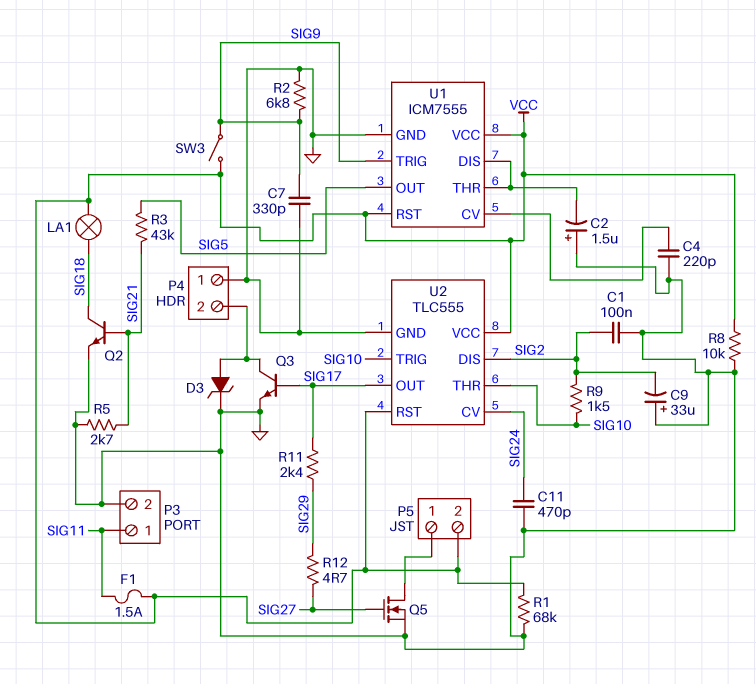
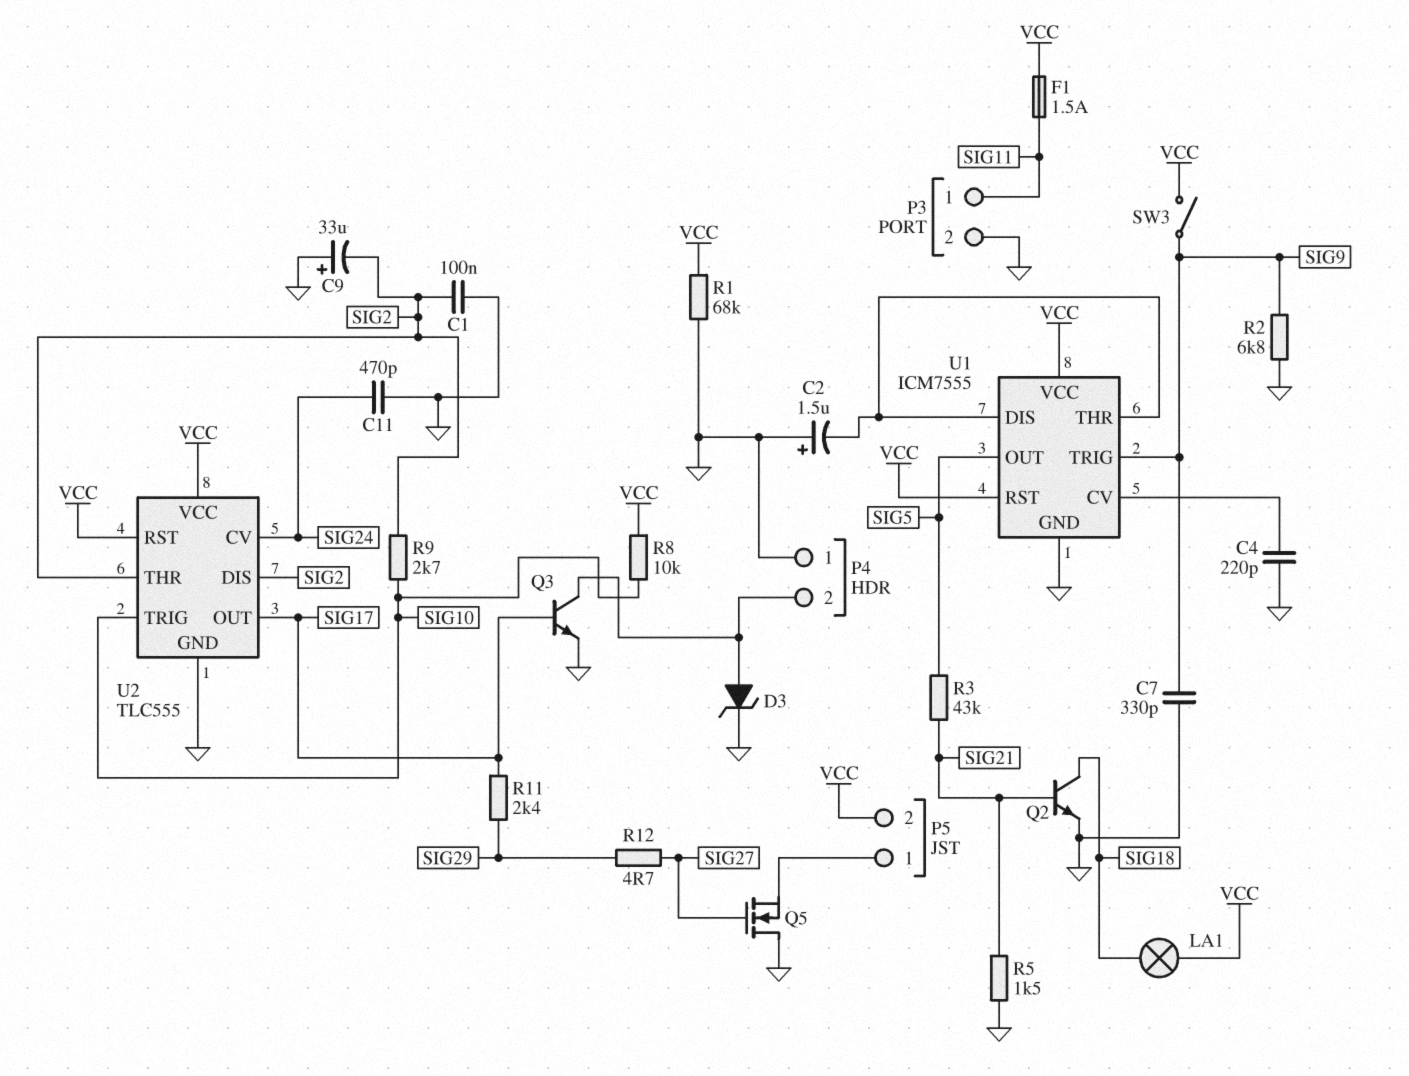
Q5: NMOS (G SIG27, D P5/1, S GND) -> NMOS (G SIG27, D GND, S P5/1)
R5: 2.7k (GND, SIG21) -> 1.5k (GND, SIG21)
R8: 10k (GND, VCC) -> 10k (SIG10, VCC)
R9: 1.5k (SIG2, SIG10) -> 2.7k (SIG2, SIG10)
U2 pin THR: SIG10 -> SIG2

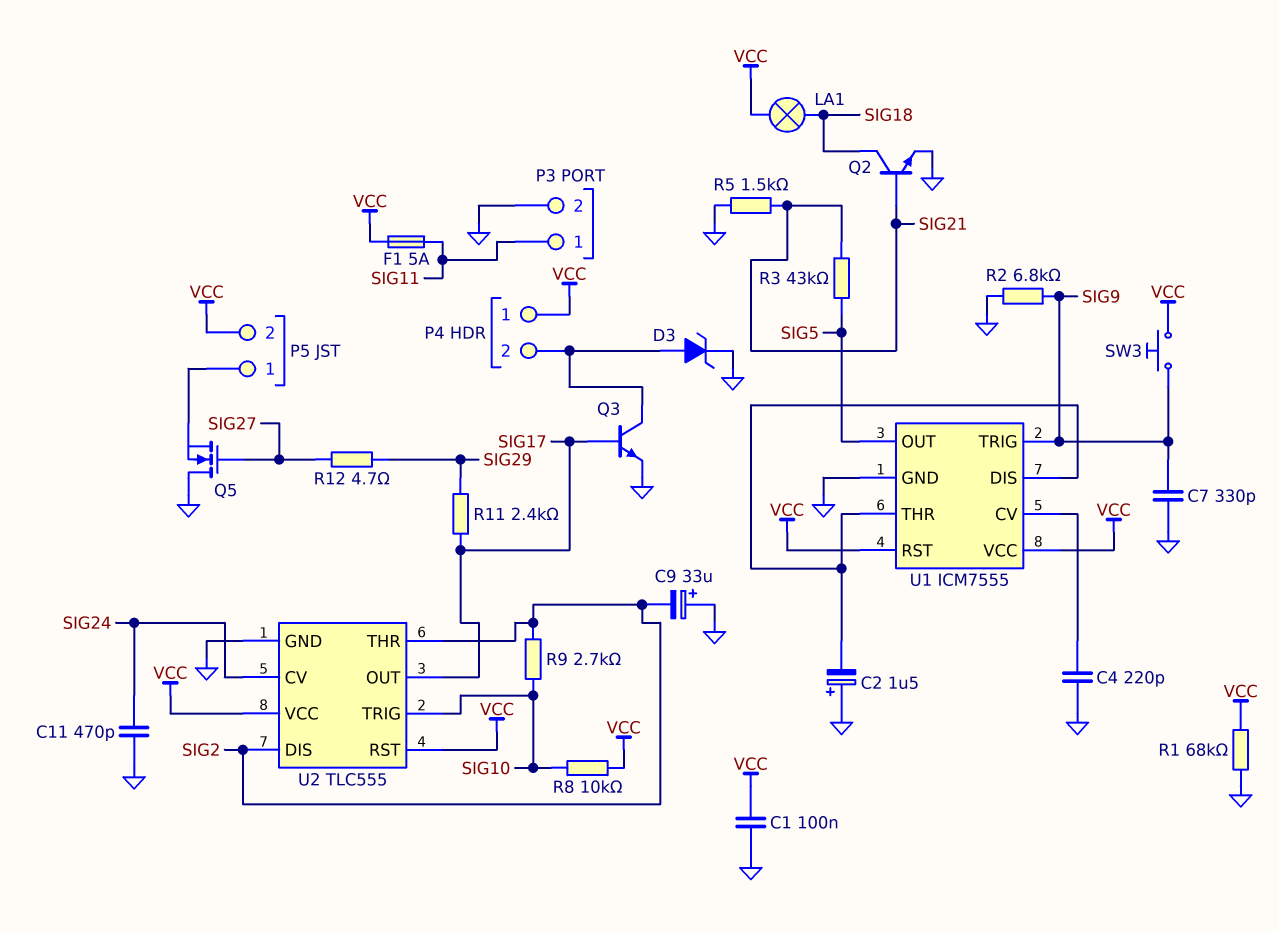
C1: 100nF (GND, SIG2) -> 100nF (GND, VCC)
F1: 1.5A (SIG11, VCC) -> 5A (SIG11, VCC)
P4 pin 1: GND -> VCC
SW3: switch (SIG9, VCC) -> button (SIG9, VCC)

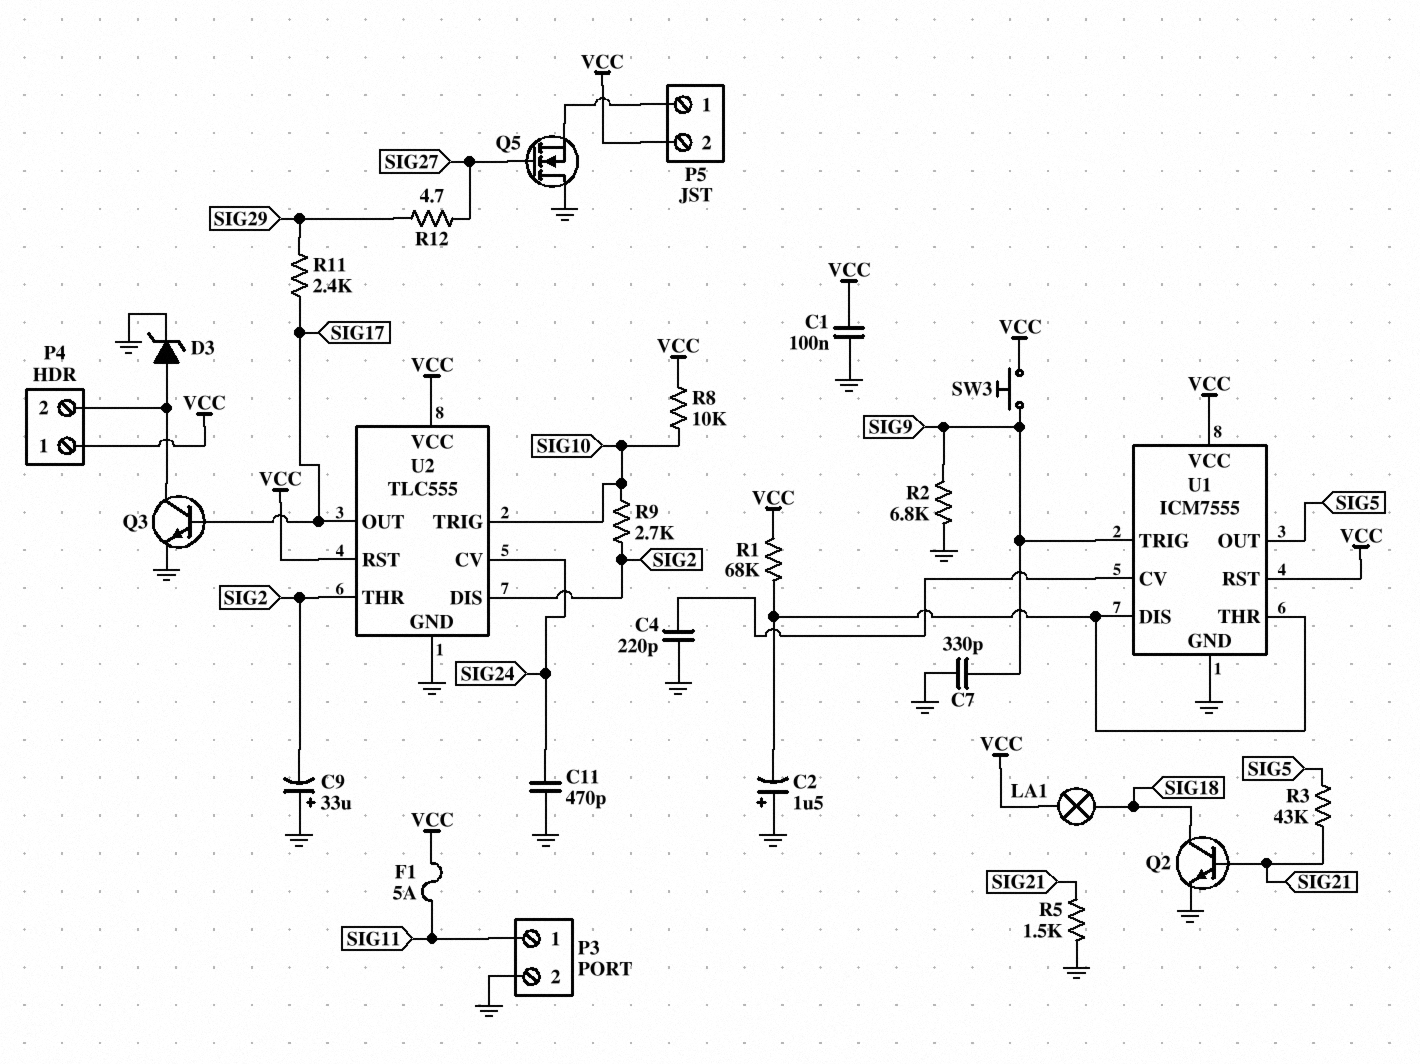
R1: 68k (GND, VCC) -> 68k (U1/DIS, VCC)

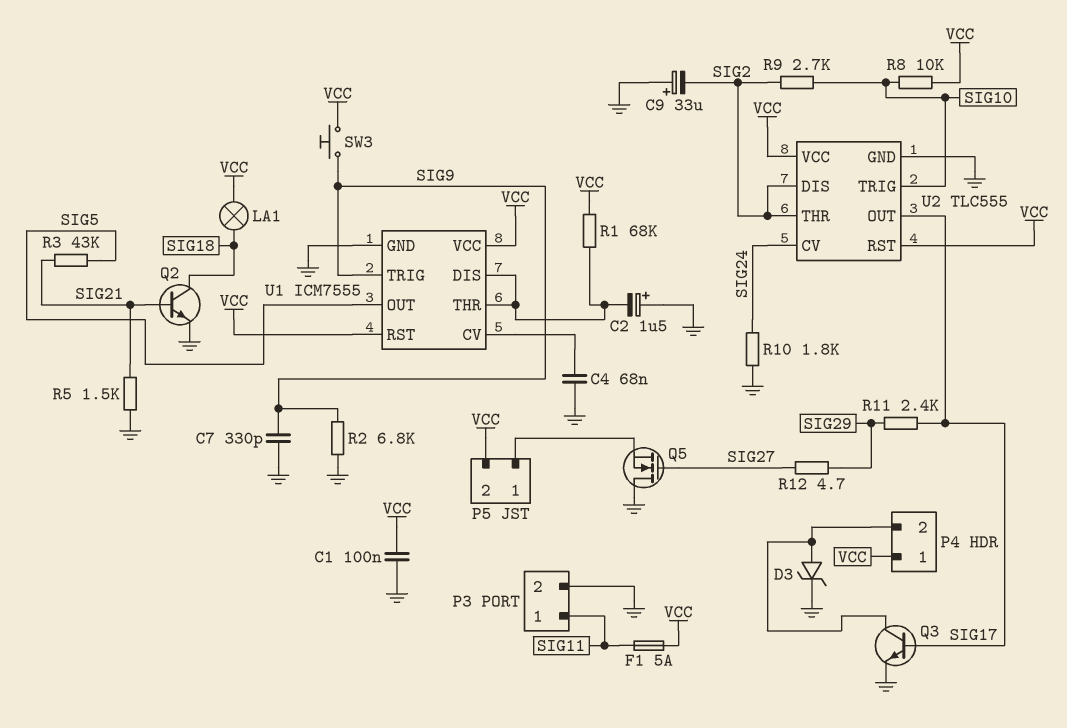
C4: 220pF (GND, U1/CV) -> 68nF (GND, U1/CV)
C11: 470pF (GND, SIG24) -> none
R10: none -> 1.8k (GND, SIG24)

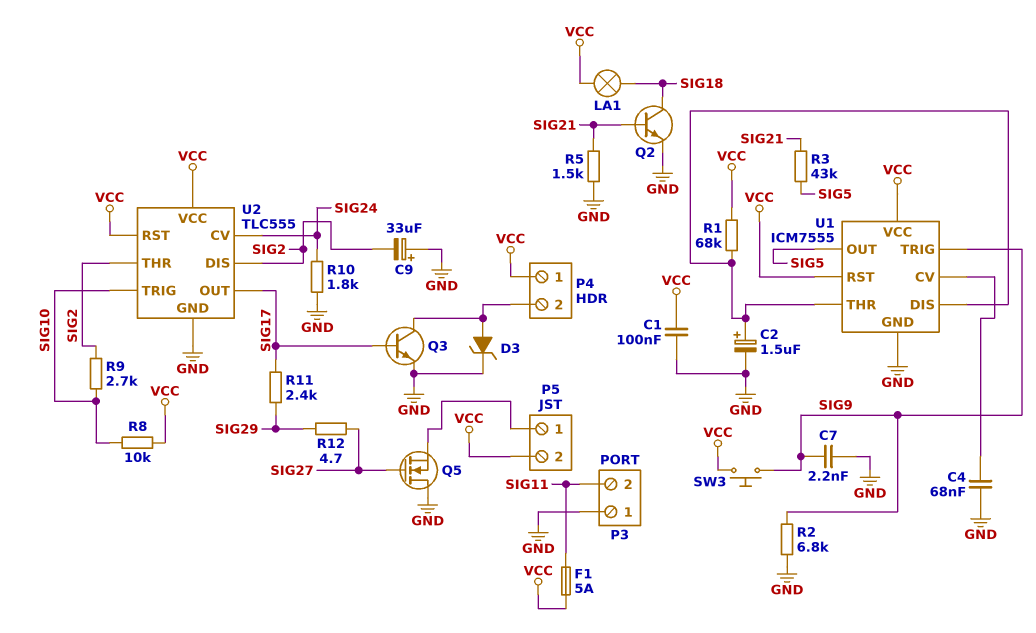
C2: 1.5uF (plus GND, minus U1/DIS) -> 1.5uF (plus U1/DIS, minus GND)
C7: 330pF (GND, SIG9) -> 2.2nF (GND, SIG9)
P3 pin 1: SIG11 -> GND
P3 pin 2: GND -> SIG11

